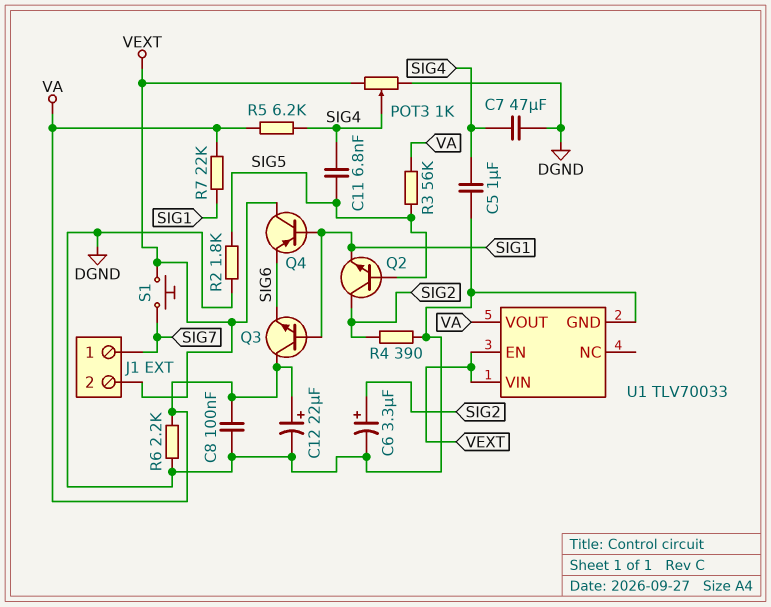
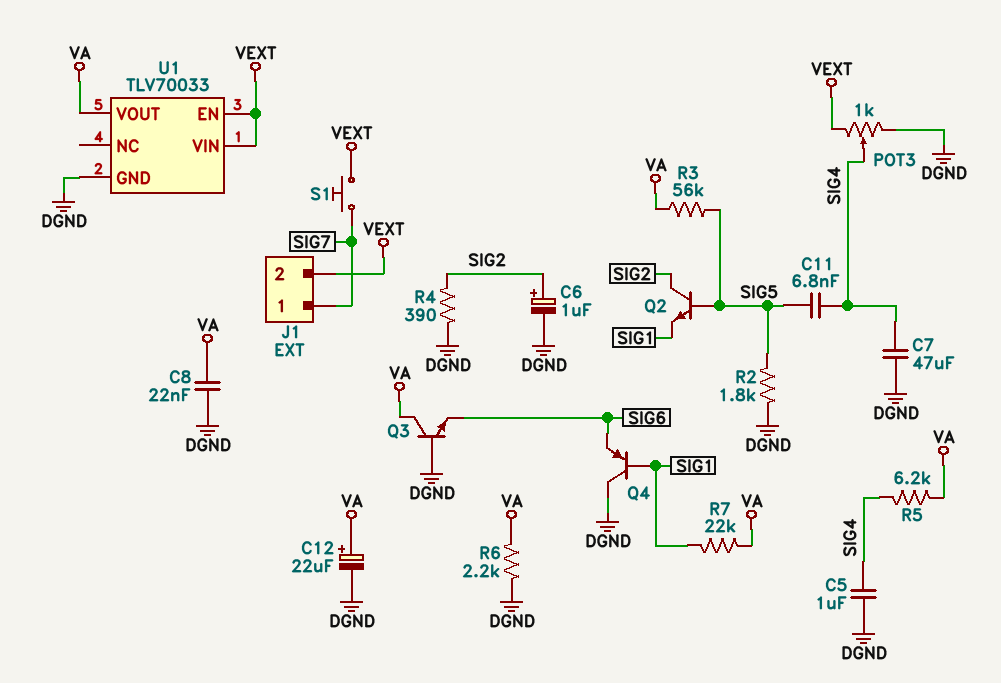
C6: 3.3uF (plus SIG2, minus DGND) -> 1uF (plus SIG2, minus DGND)
C8: 100nF (DGND, VA) -> 22nF (DGND, VA)
Q3: NPN (B SIG1, C VA, E SIG6) -> NPN (B DGND, C VA, E SIG6)
Q4: PNP (B SIG1, C VEXT, E SIG6) -> PNP (B SIG1, C DGND, E SIG6)

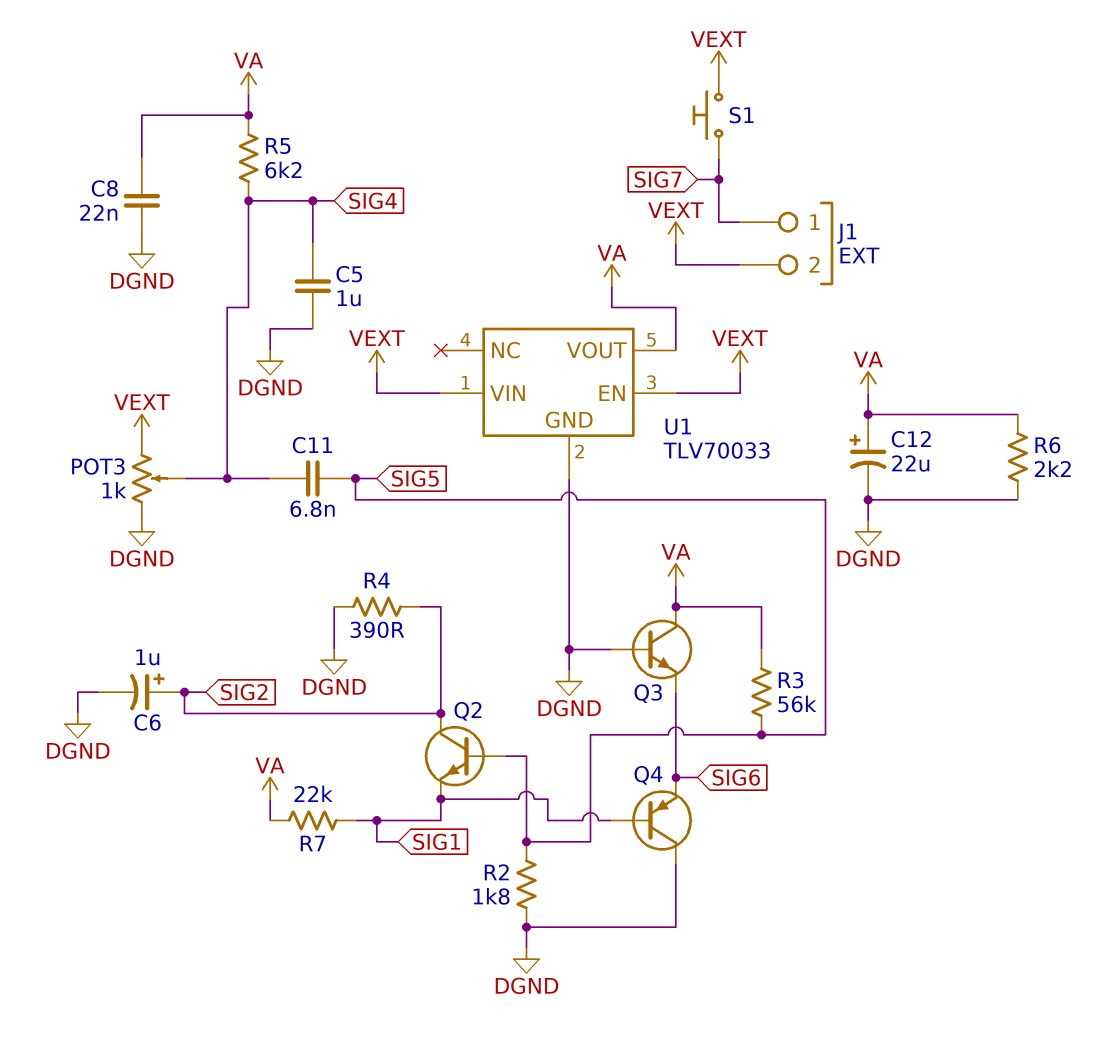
C7: 47uF (DGND, SIG4) -> none

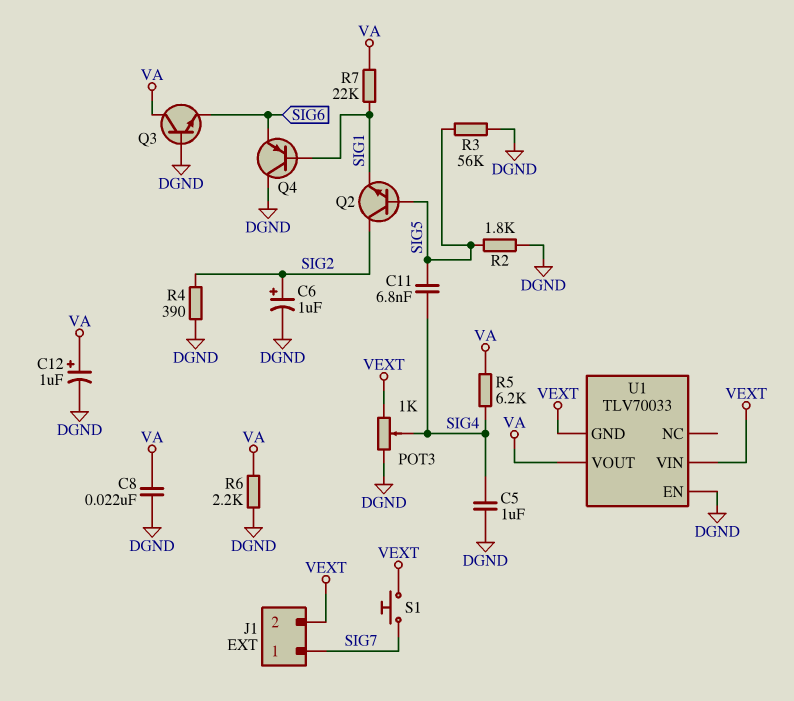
C12: 22uF (plus VA, minus DGND) -> 1uF (plus VA, minus DGND)
R3: 56k (SIG5, VA) -> 56k (DGND, SIG5)
U1 pin EN: VEXT -> DGND
U1 pin GND: DGND -> VEXT

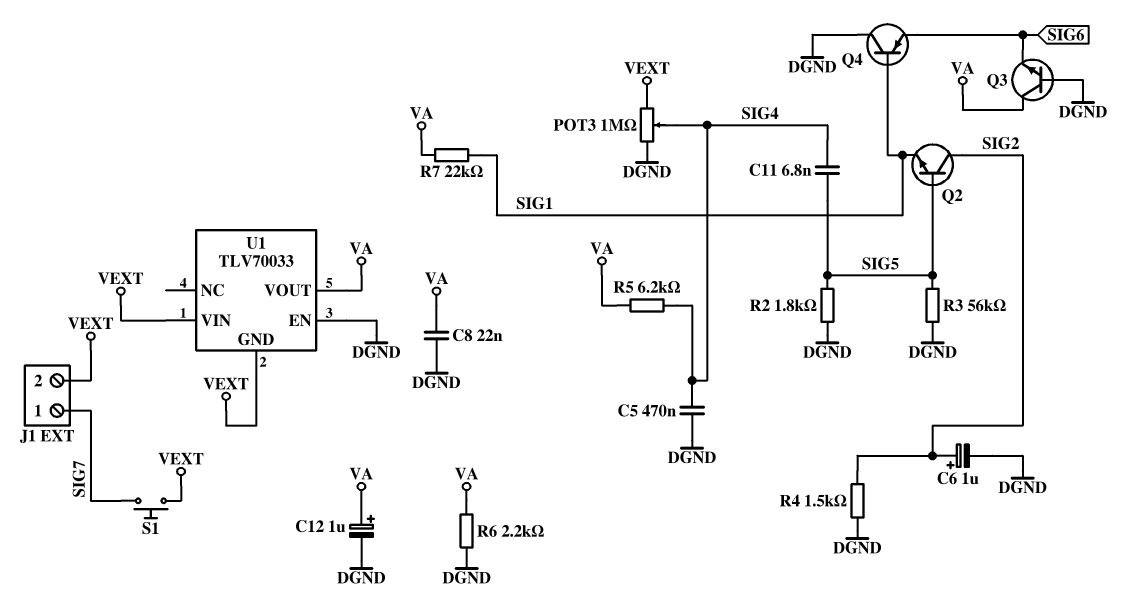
C5: 1uF (DGND, SIG4) -> 470nF (DGND, SIG4)
POT3: 1k (DGND, VEXT, wiper SIG4) -> 1M (DGND, VEXT, wiper SIG4)
R4: 390 (DGND, SIG2) -> 1.5k (DGND, SIG2)

